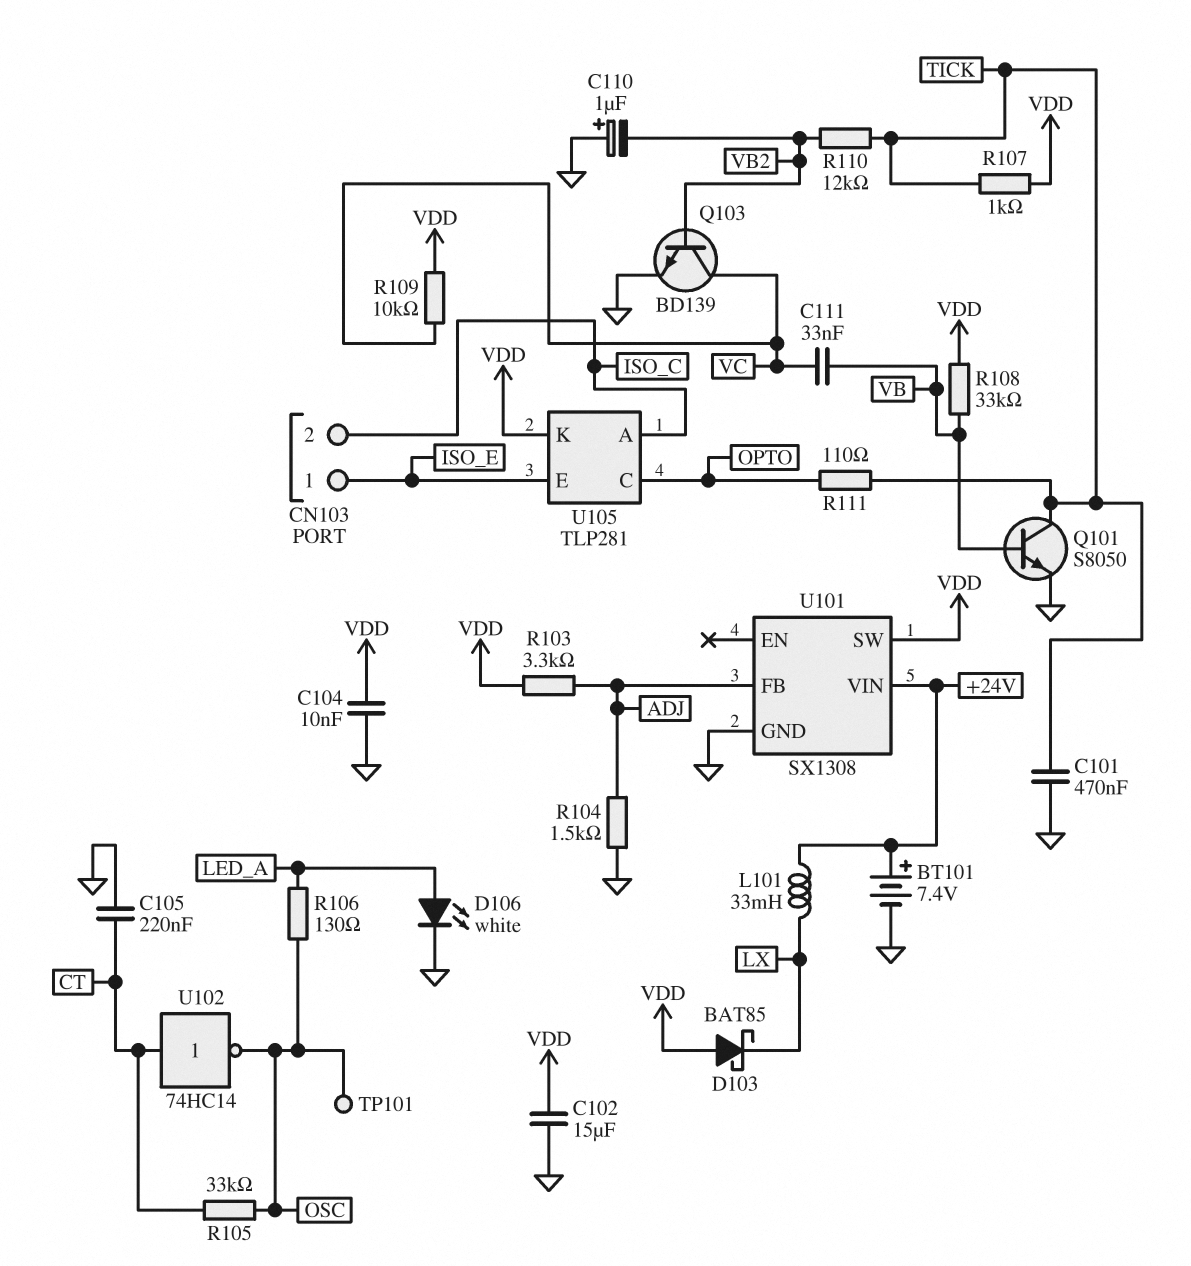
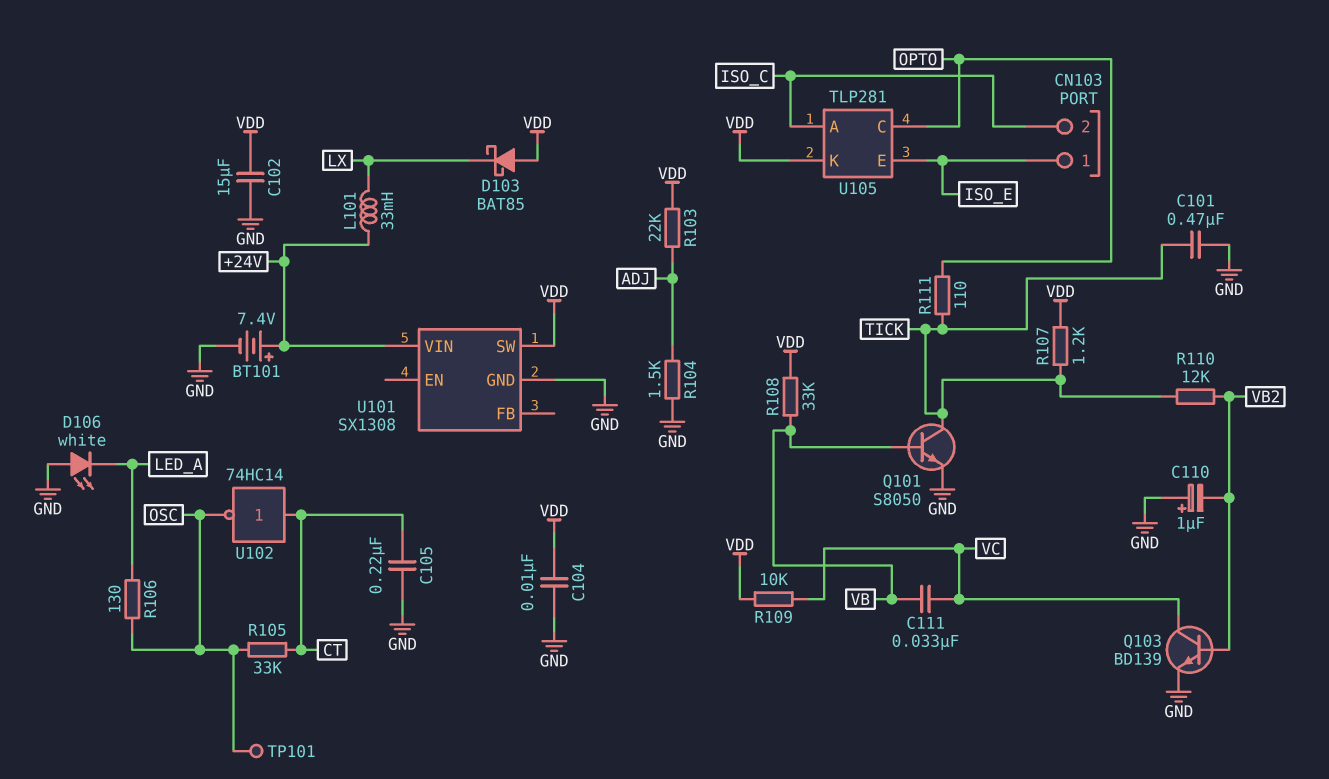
D106: LED white (A LED_A, K GND) -> LED white (A GND, K LED_A)
R103: 3.3k (ADJ, VDD) -> 22k (ADJ, VDD)
R107: 1k (TICK, VDD) -> 1.2k (TICK, VDD)
U101 pin FB: ADJ -> none

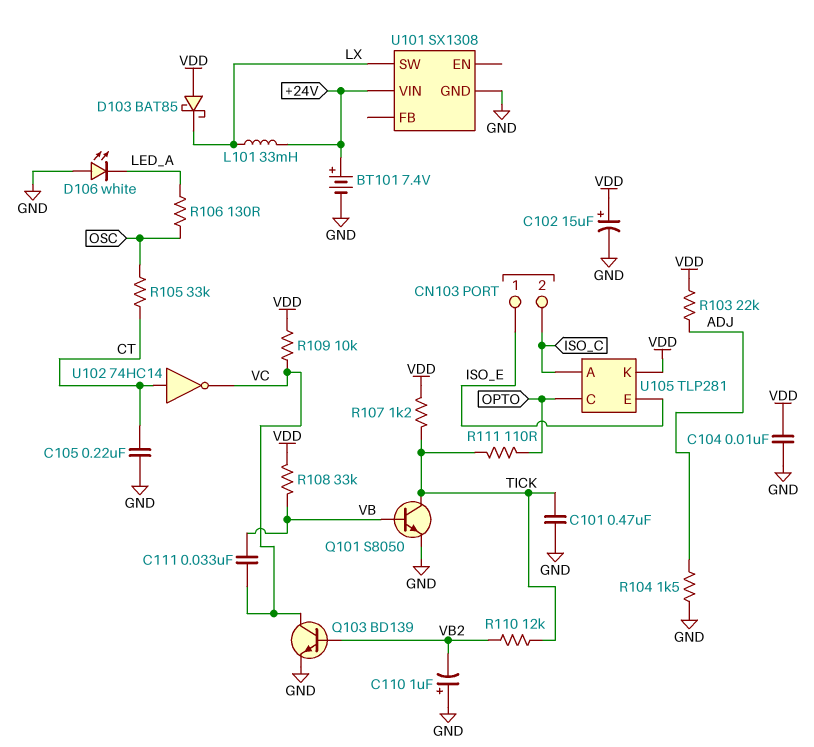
C102: 15uF (GND, VDD) -> 15uF (plus VDD, minus GND)
TP101: test point (OSC) -> none
U101 pin SW: VDD -> LX
U102: NOT 74HC14 (in CT, out OSC) -> NOT 74HC14 (in CT, out VC)

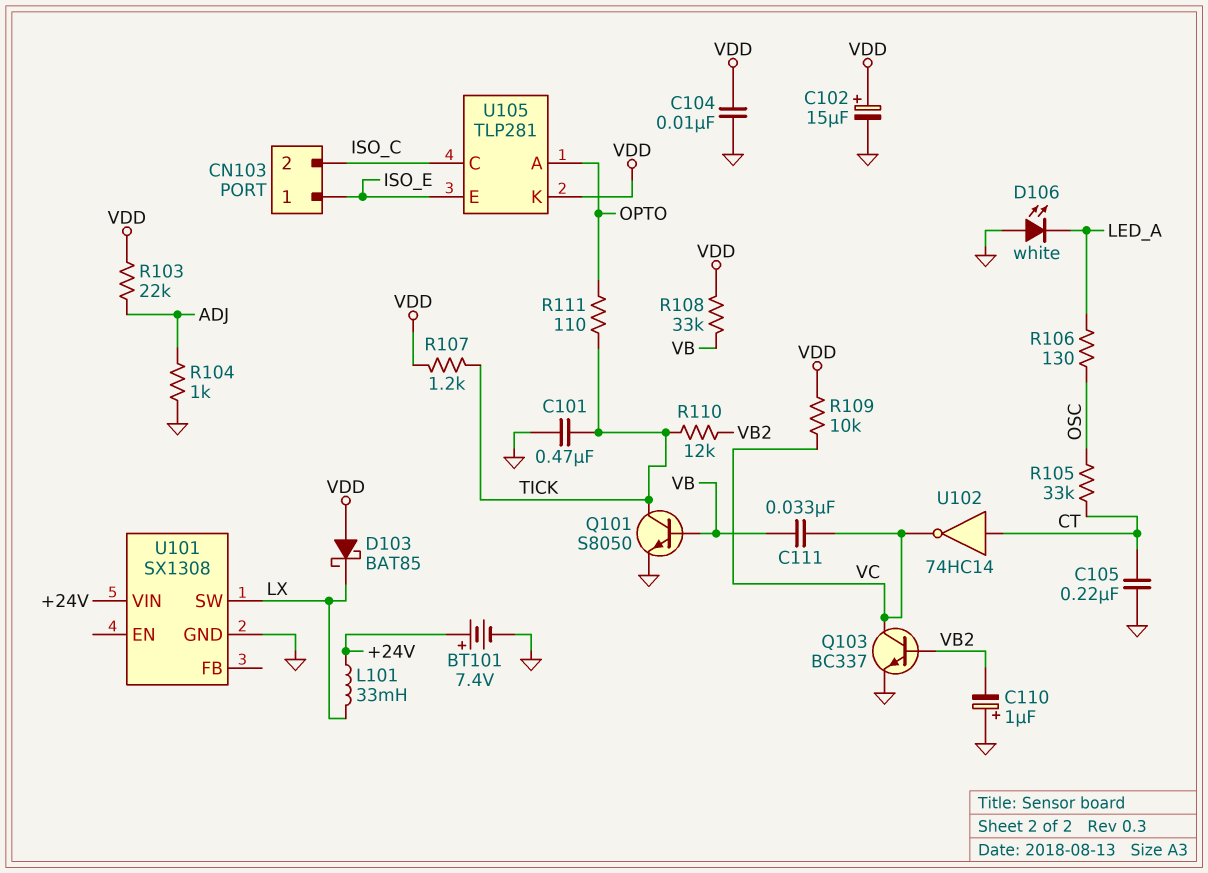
Q103: NPN BD139 (B VB2, C VC, E GND) -> NPN BC337 (B VB2, C VC, E GND)
R104: 1.5k (ADJ, GND) -> 1k (ADJ, GND)
U105 pin A: ISO_C -> OPTO
U105 pin C: OPTO -> ISO_C

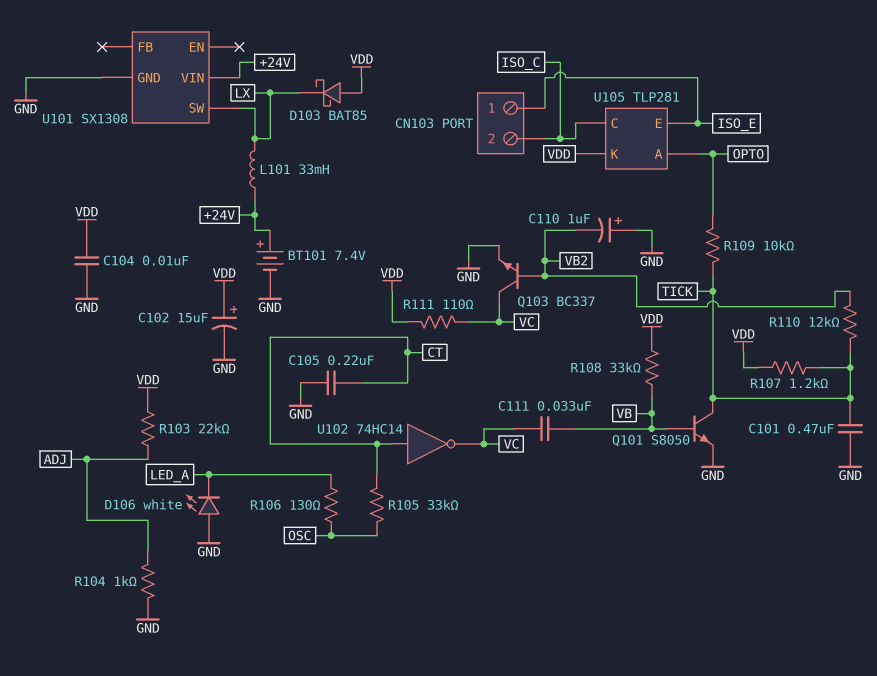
R109: 10k (VC, VDD) -> 10k (OPTO, TICK)
R111: 110 (OPTO, TICK) -> 110 (VC, VDD)

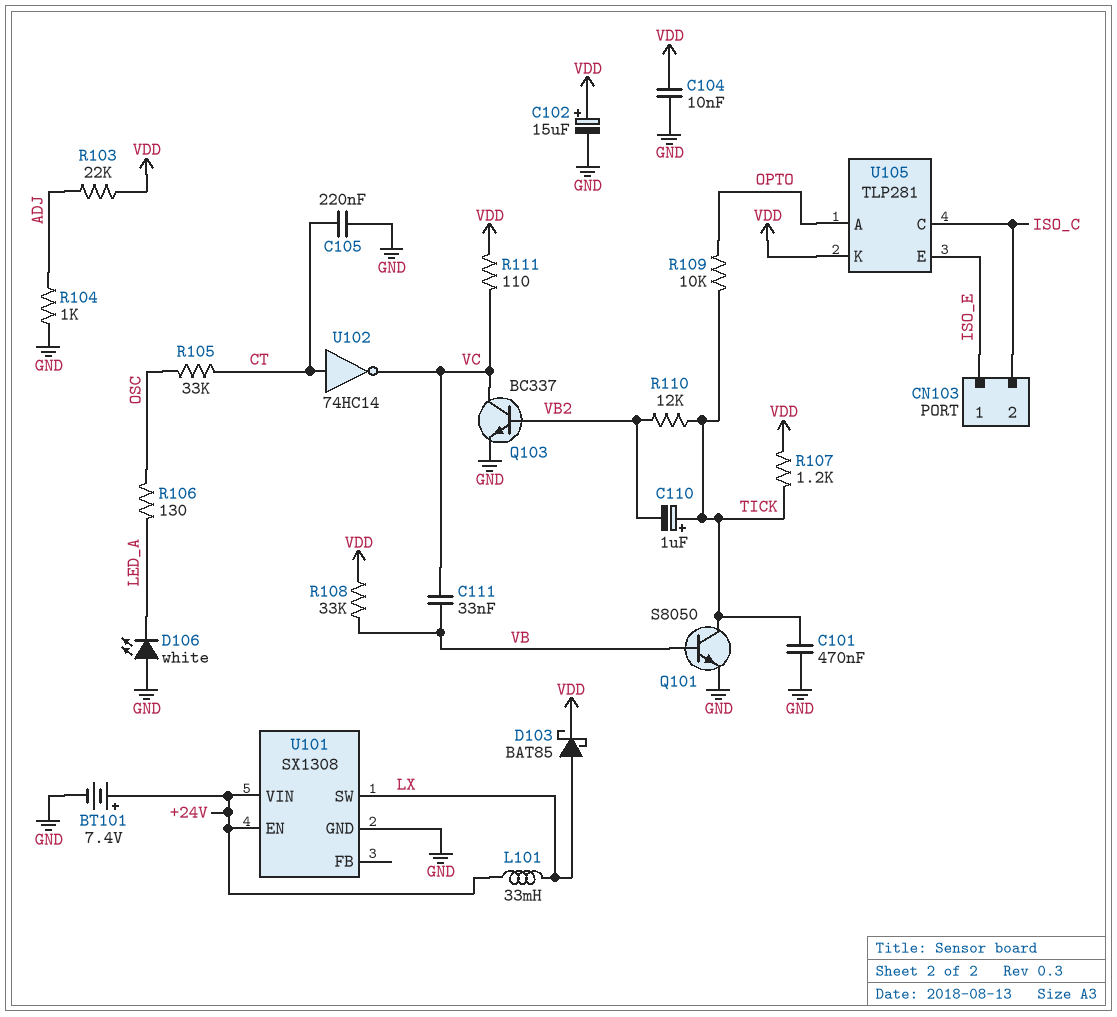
C110: 1uF (plus GND, minus VB2) -> 1uF (plus TICK, minus VB2)
D103: schottky BAT85 (A VDD, K LX) -> schottky BAT85 (A LX, K VDD)
U101 pin EN: none -> +24V

